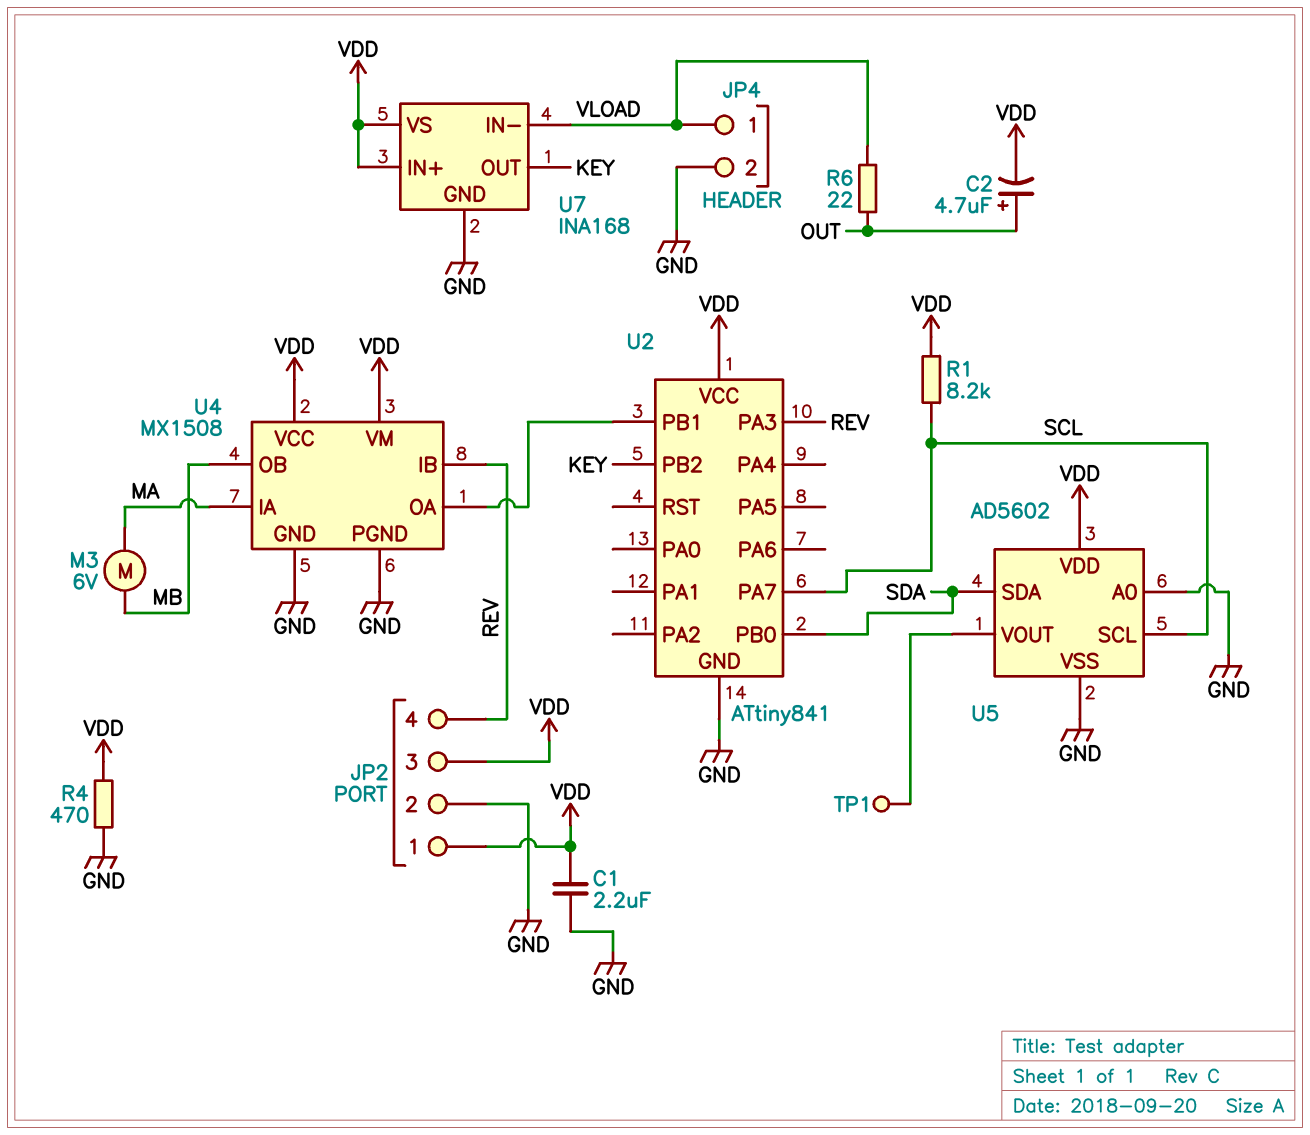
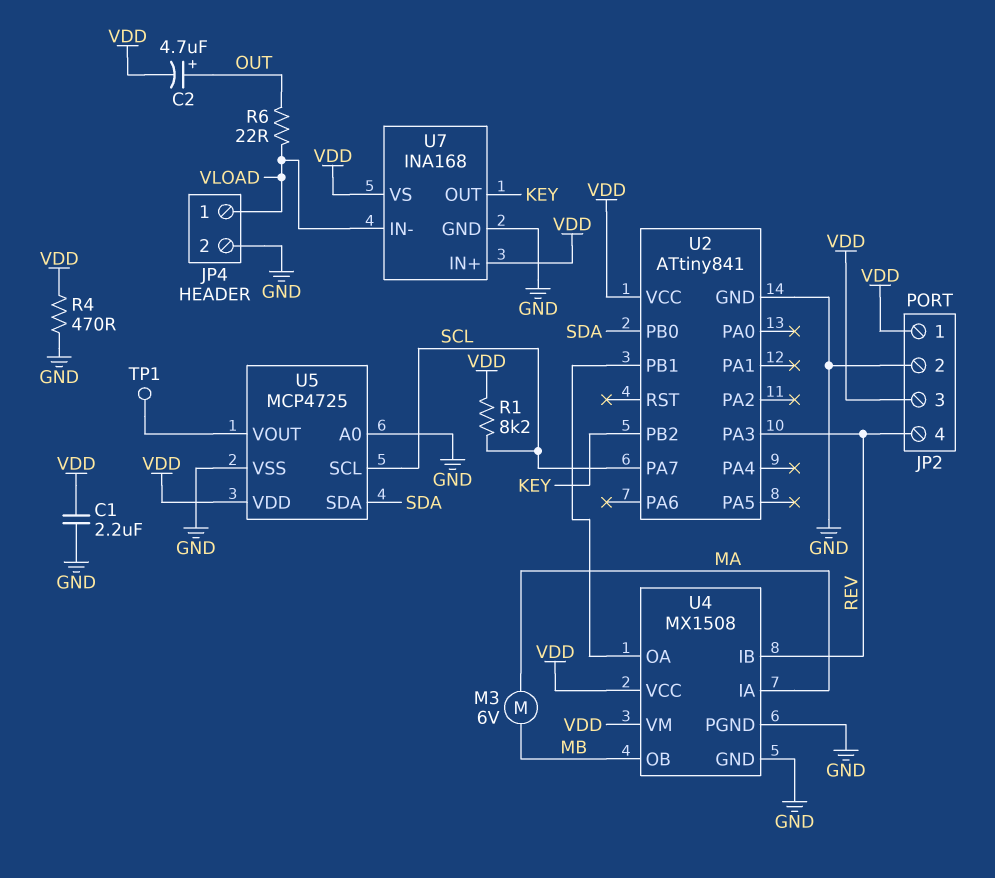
U5: AD5602 -> MCP4725

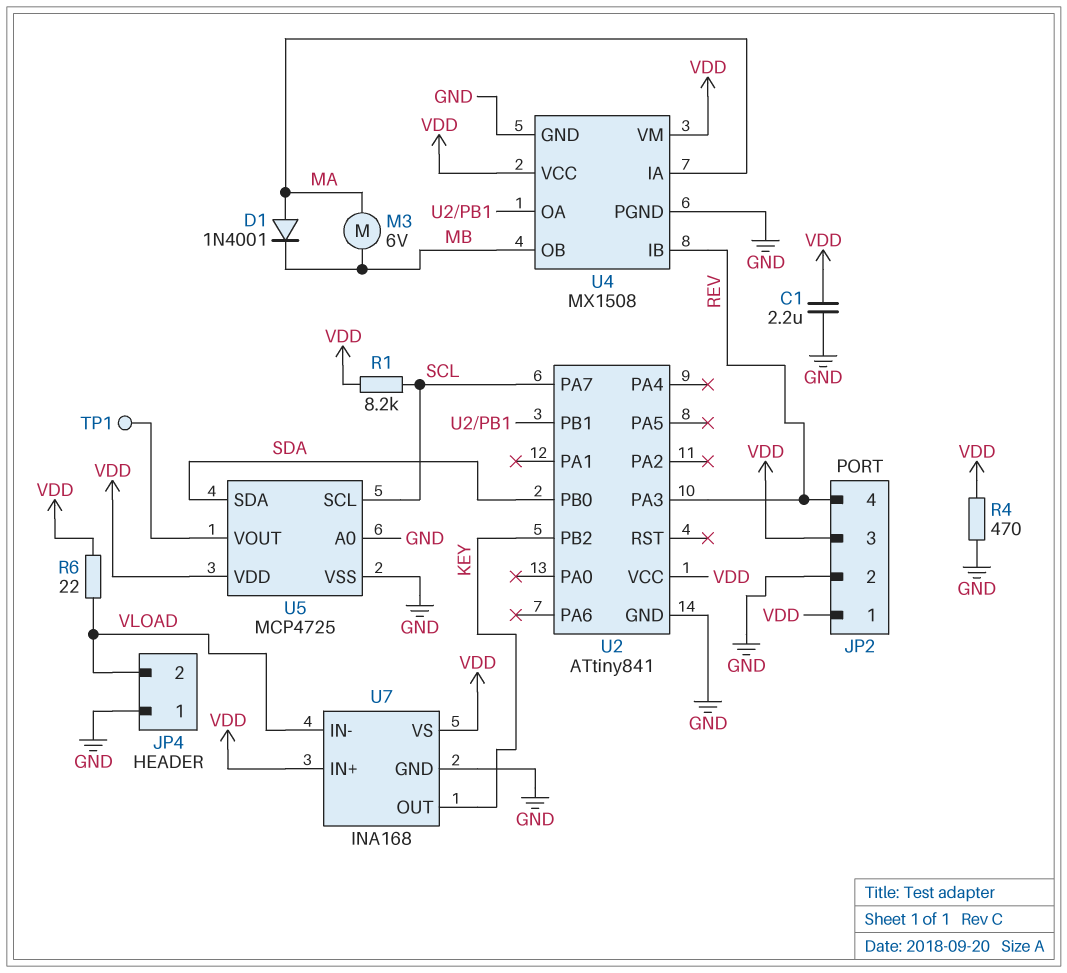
C2: 4.7uF (plus OUT, minus VDD) -> none
D1: none -> diode 1N4001 (A MA, K MB)
JP4 pin 1: VLOAD -> GND
JP4 pin 2: GND -> VLOAD
R6: 22 (OUT, VLOAD) -> 22 (VDD, VLOAD)

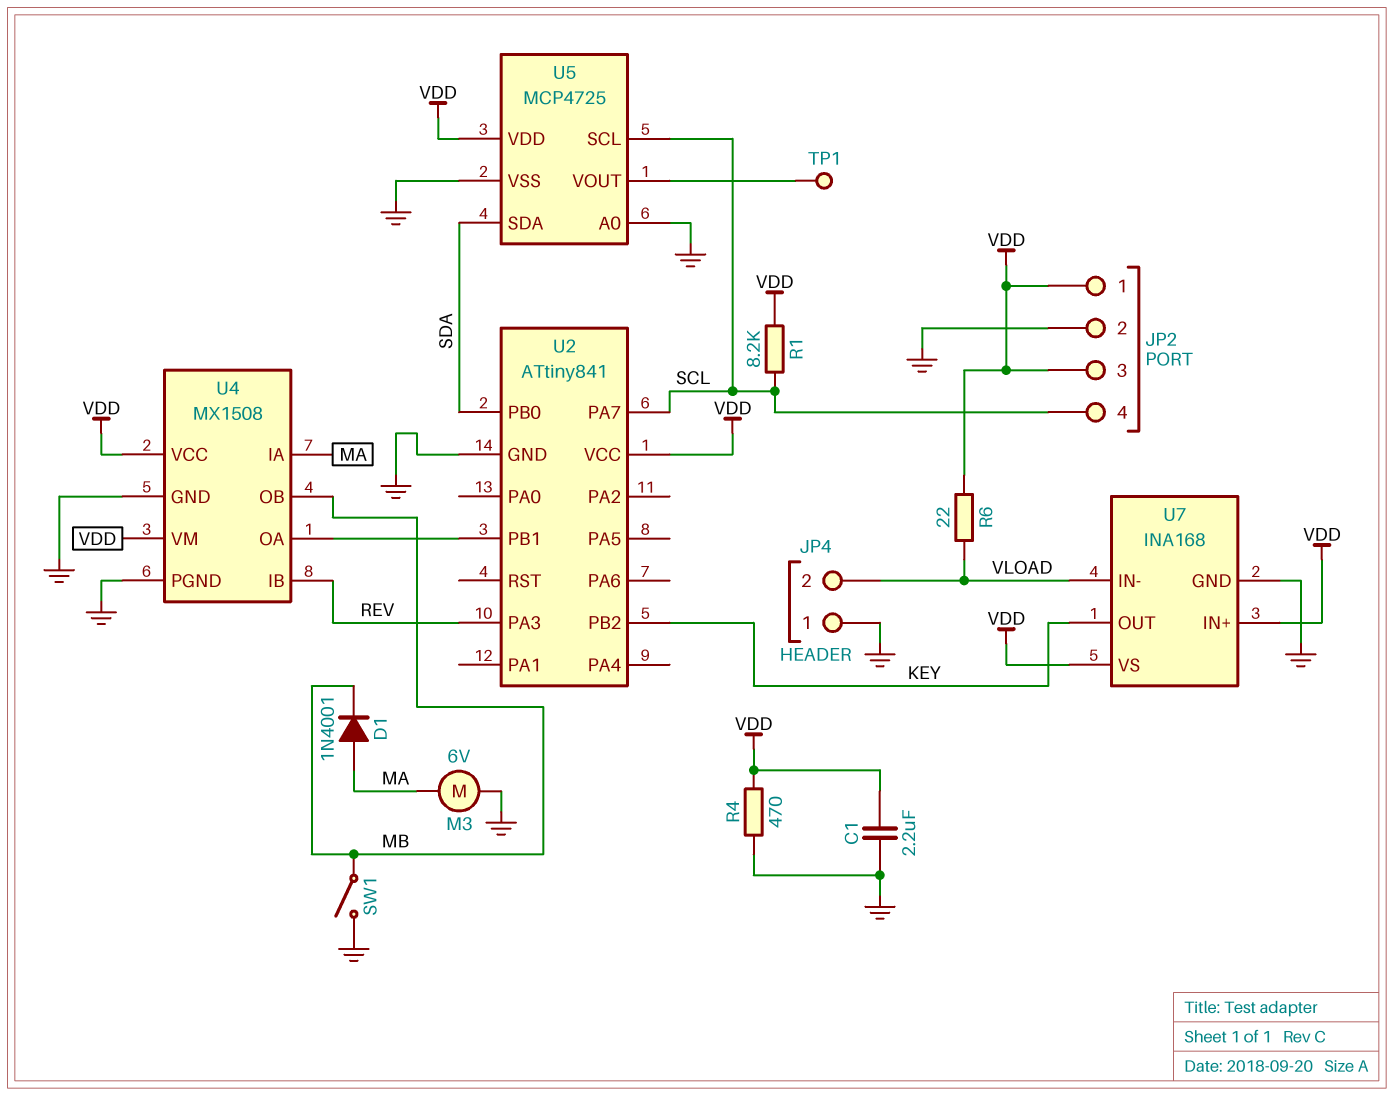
JP2 pin 4: REV -> SCL
M3: motor 6V (MA, MB) -> motor 6V (GND, MA)
SW1: none -> switch (GND, MB)

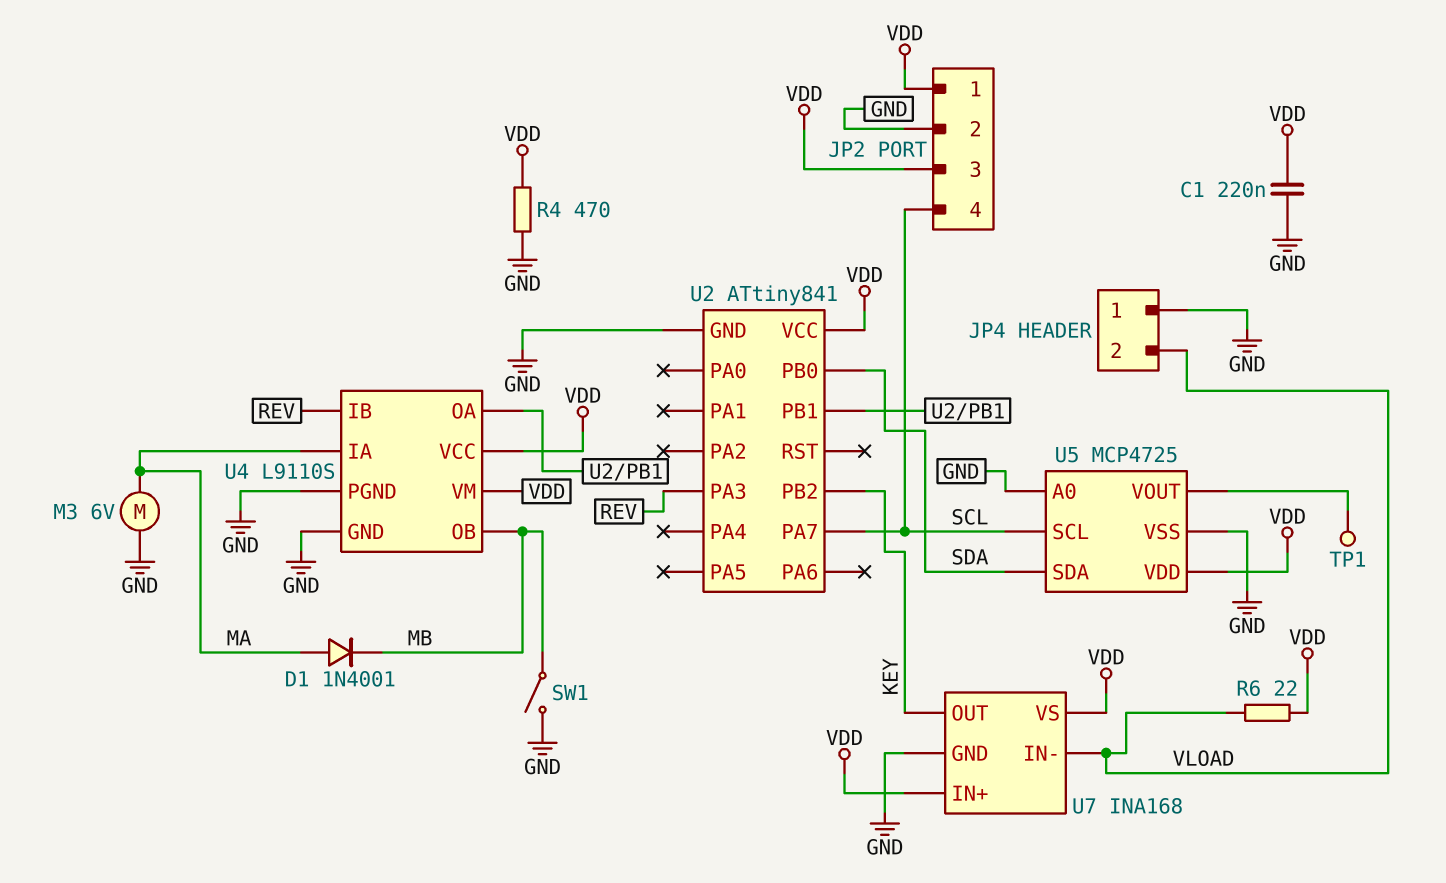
C1: 2.2uF (GND, VDD) -> 220nF (GND, VDD)
R1: 8.2k (SCL, VDD) -> none
U4: MX1508 -> L9110S

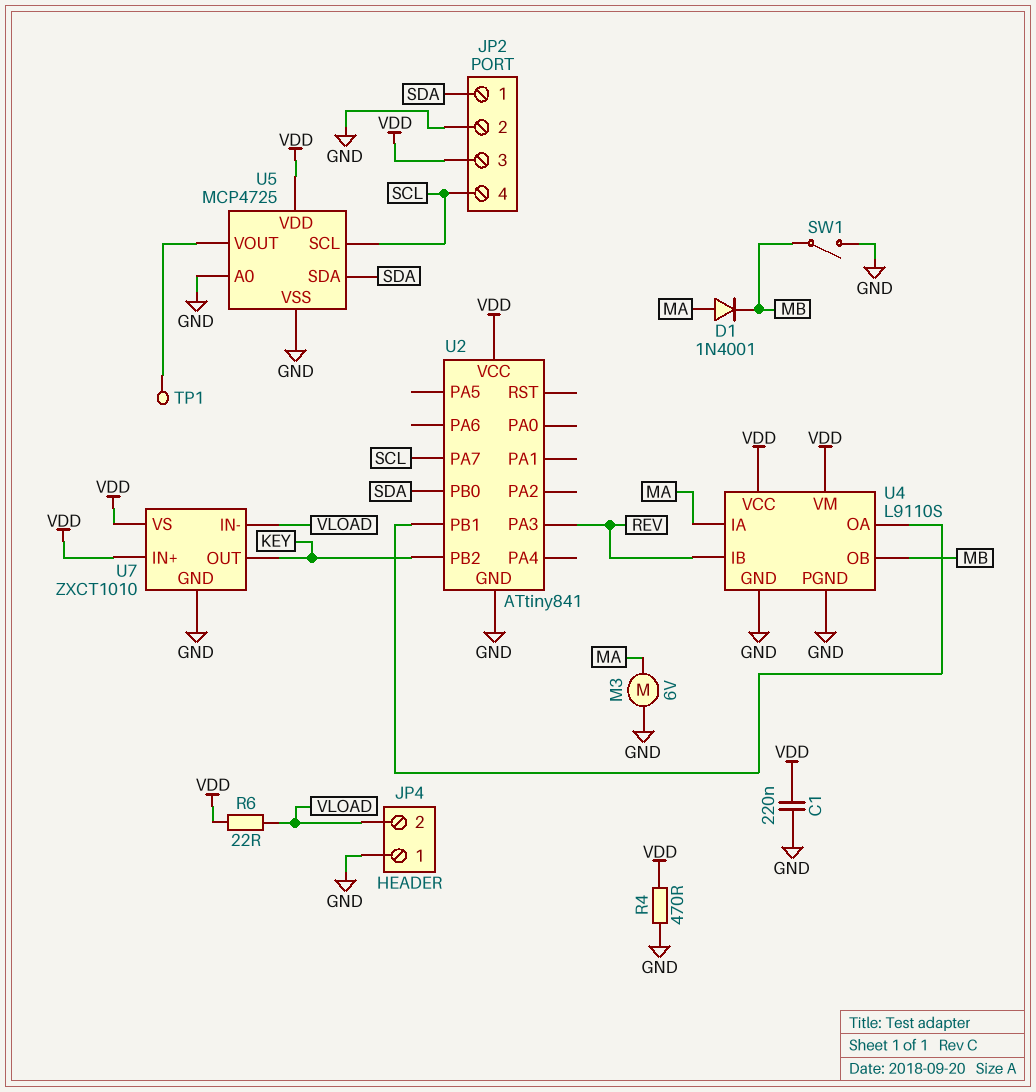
JP2 pin 1: VDD -> SDA
U7: INA168 -> ZXCT1010

